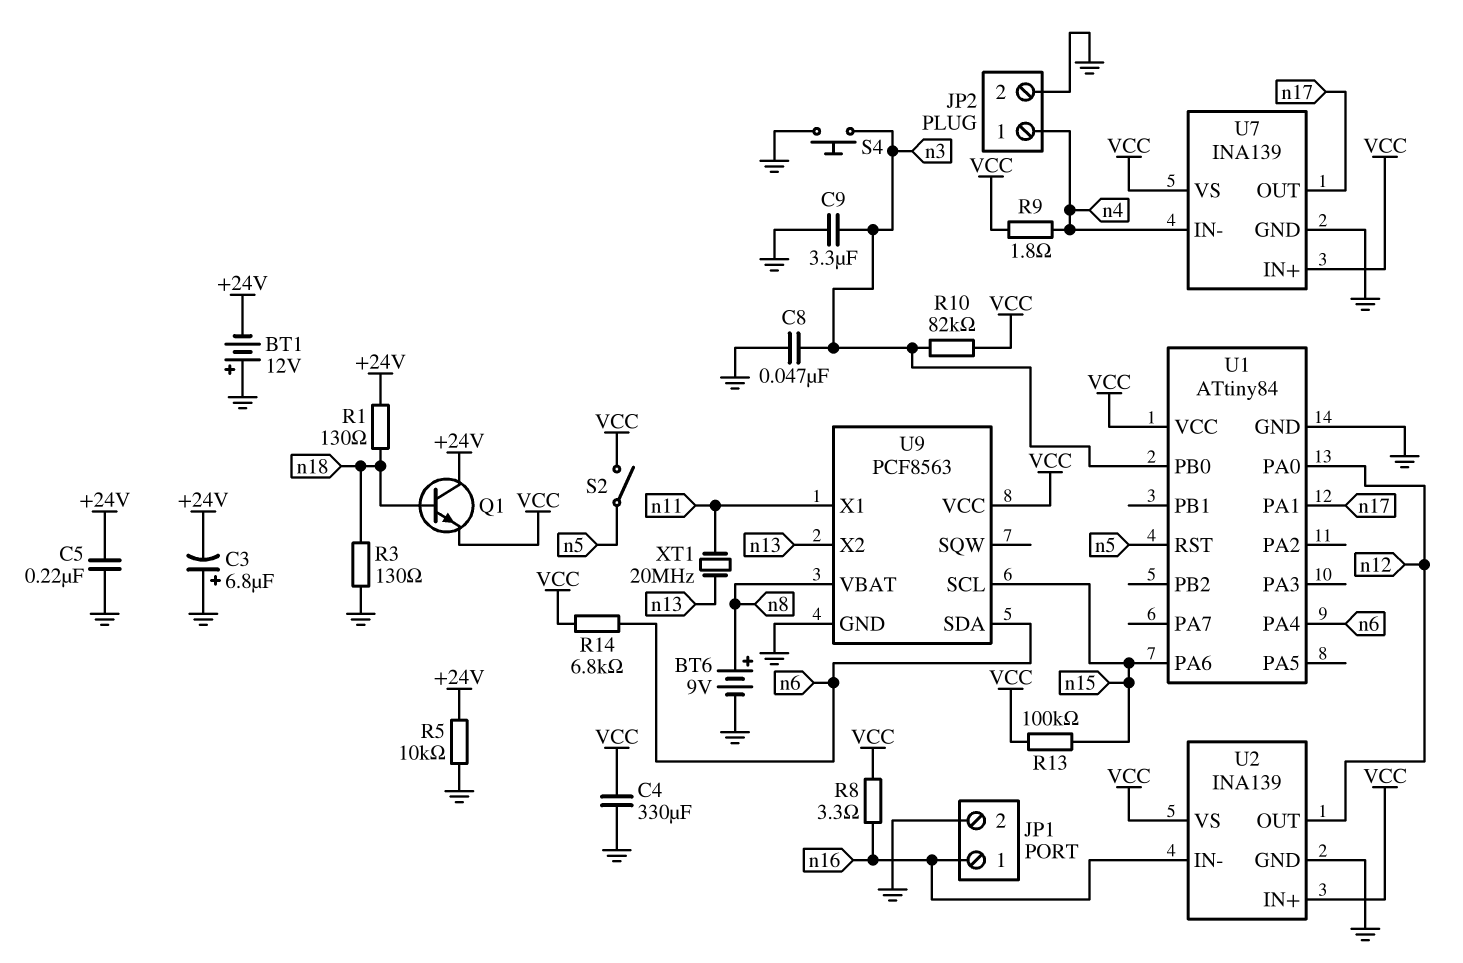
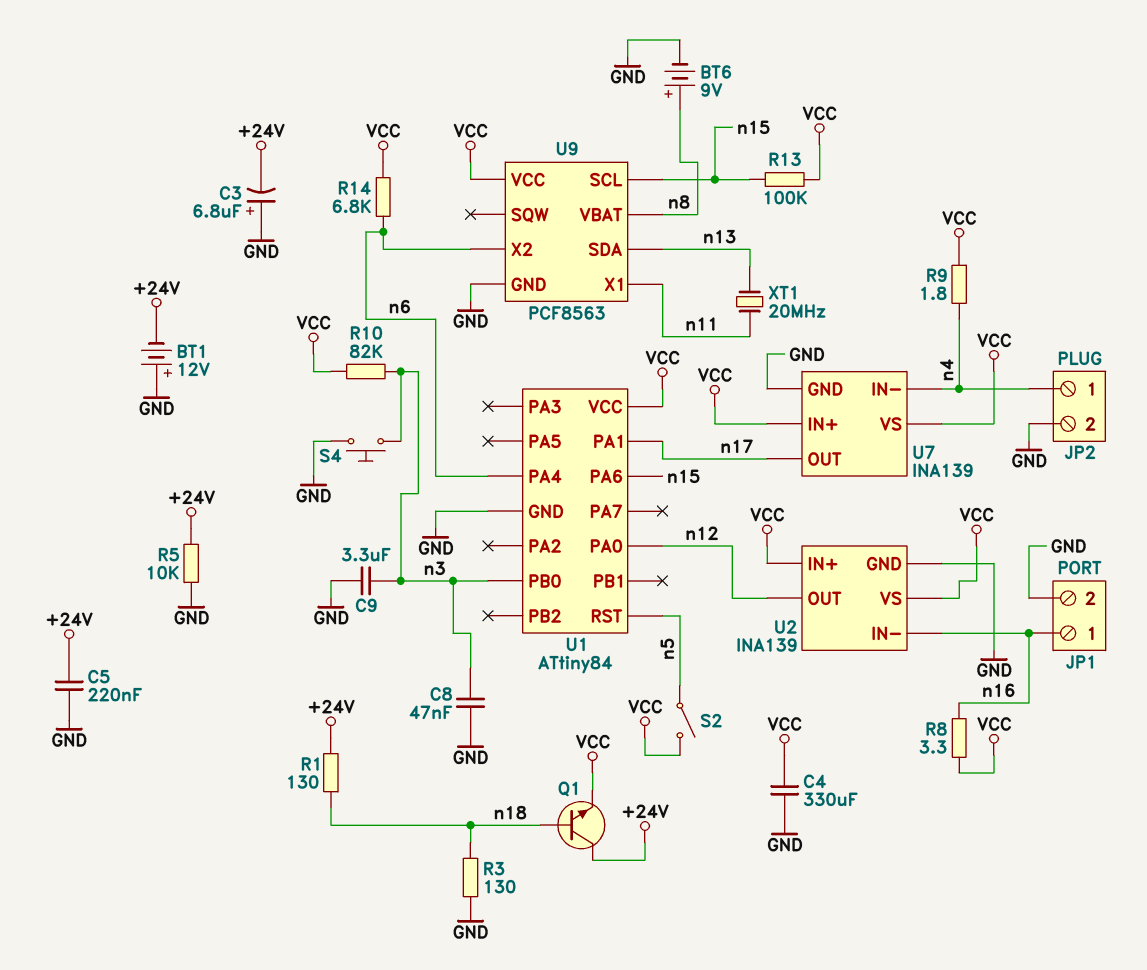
U9 pin SDA: n6 -> n13
U9 pin X2: n13 -> n6

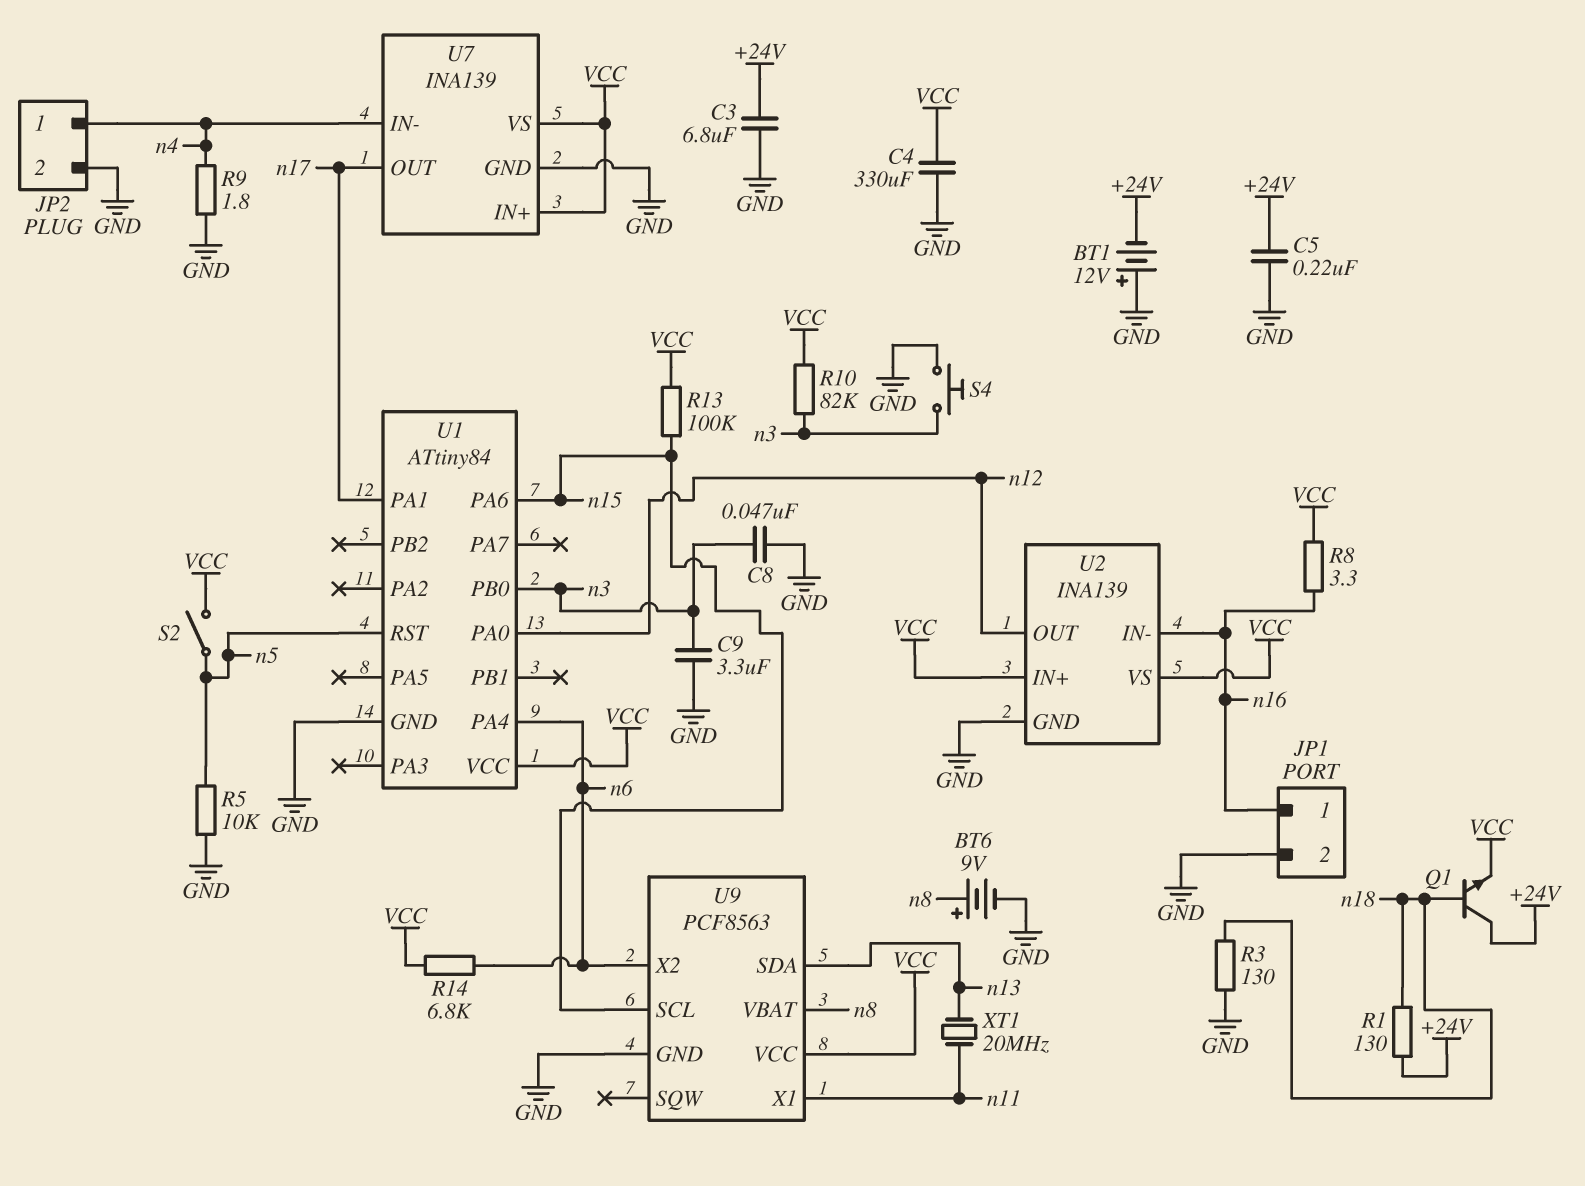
C3: 6.8uF (plus GND, minus +24V) -> 6.8uF (+24V, GND)
R5: 10k (+24V, GND) -> 10k (GND, n5)
R9: 1.8 (VCC, n4) -> 1.8 (GND, n4)

